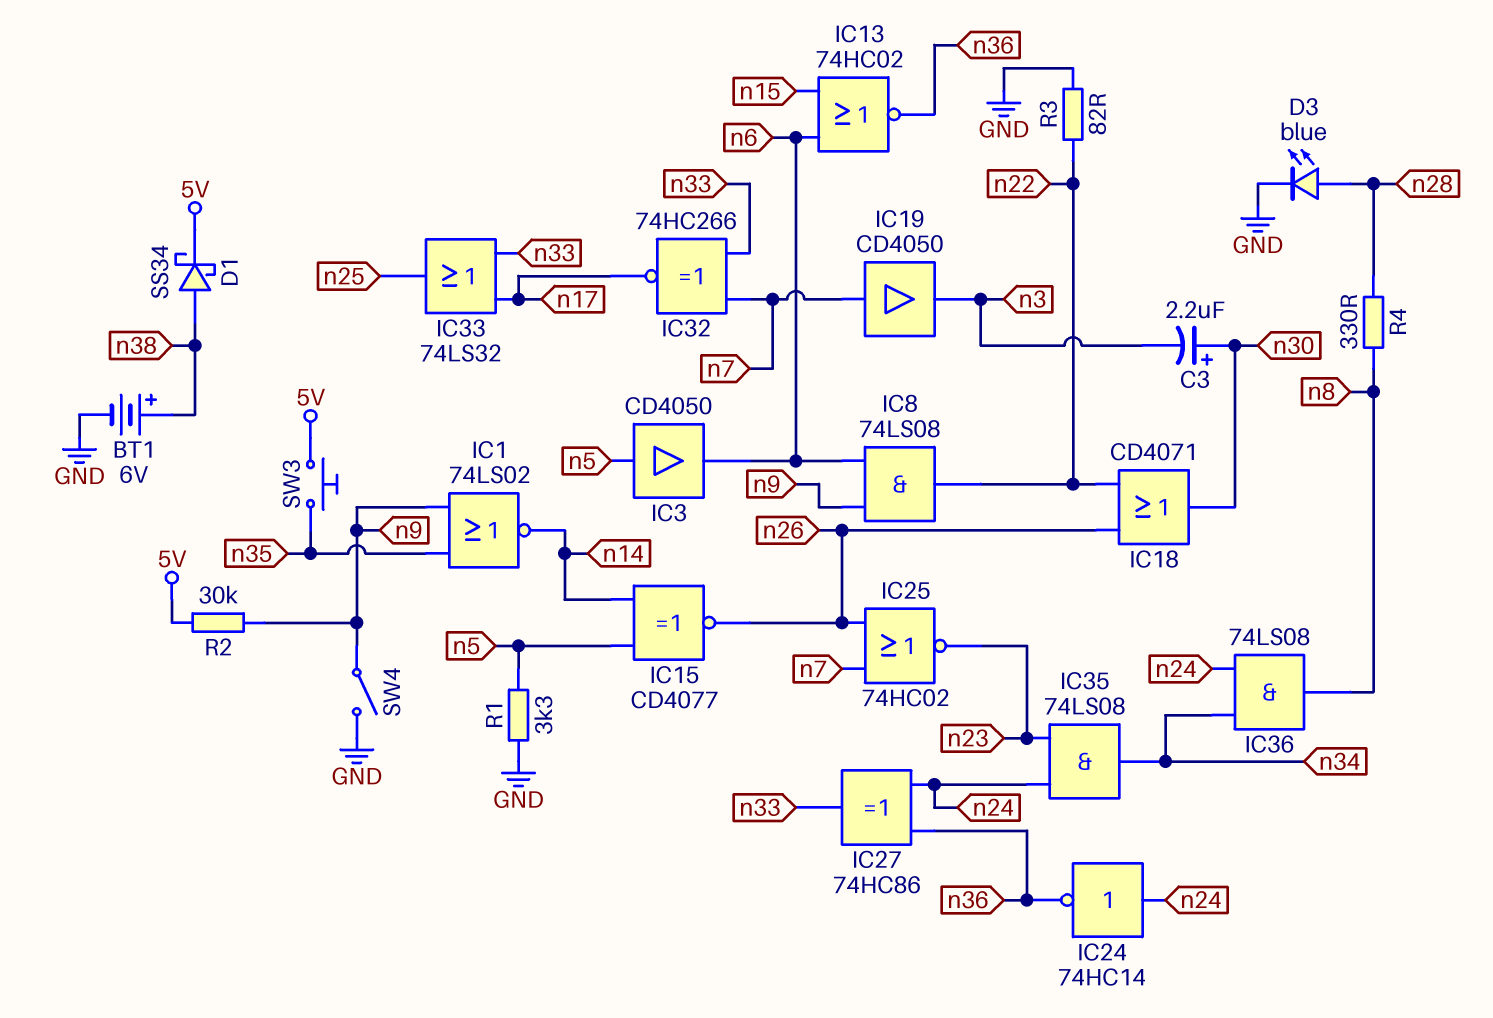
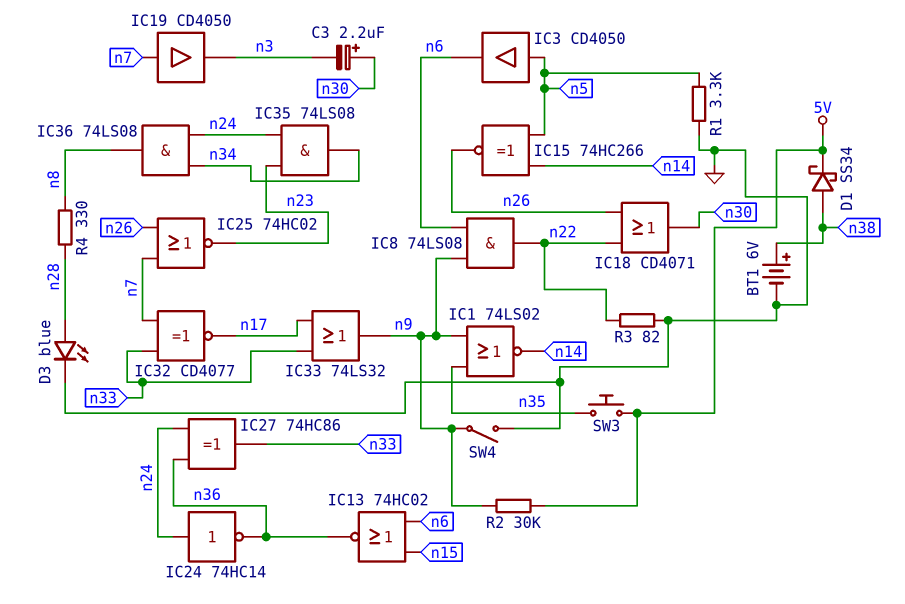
IC15: XNOR CD4077 (in n5, in n14, out n26) -> XNOR 74HC266 (in n5, in n14, out n26)
IC32: XNOR 74HC266 (in n7, in n33, out n17) -> XNOR CD4077 (in n7, in n33, out n17)
IC33: OR 74LS32 (in n17, in n33, out n25) -> OR 74LS32 (in n17, in n33, out n9)

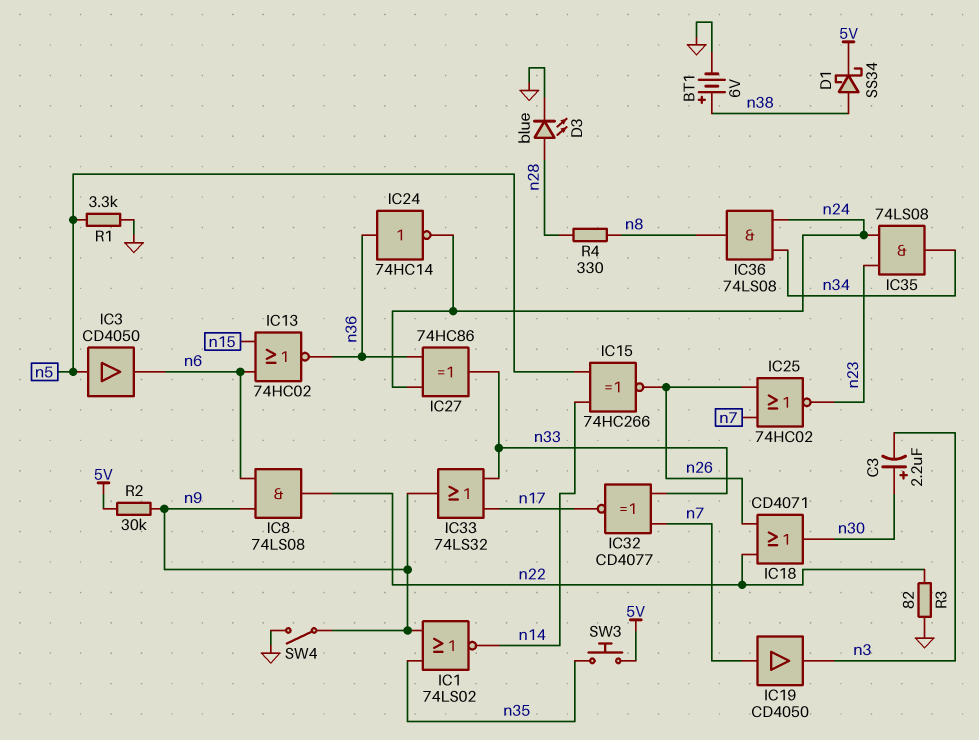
IC24: NOT 74HC14 (in n24, out n36) -> NOT 74HC14 (in n36, out n24)

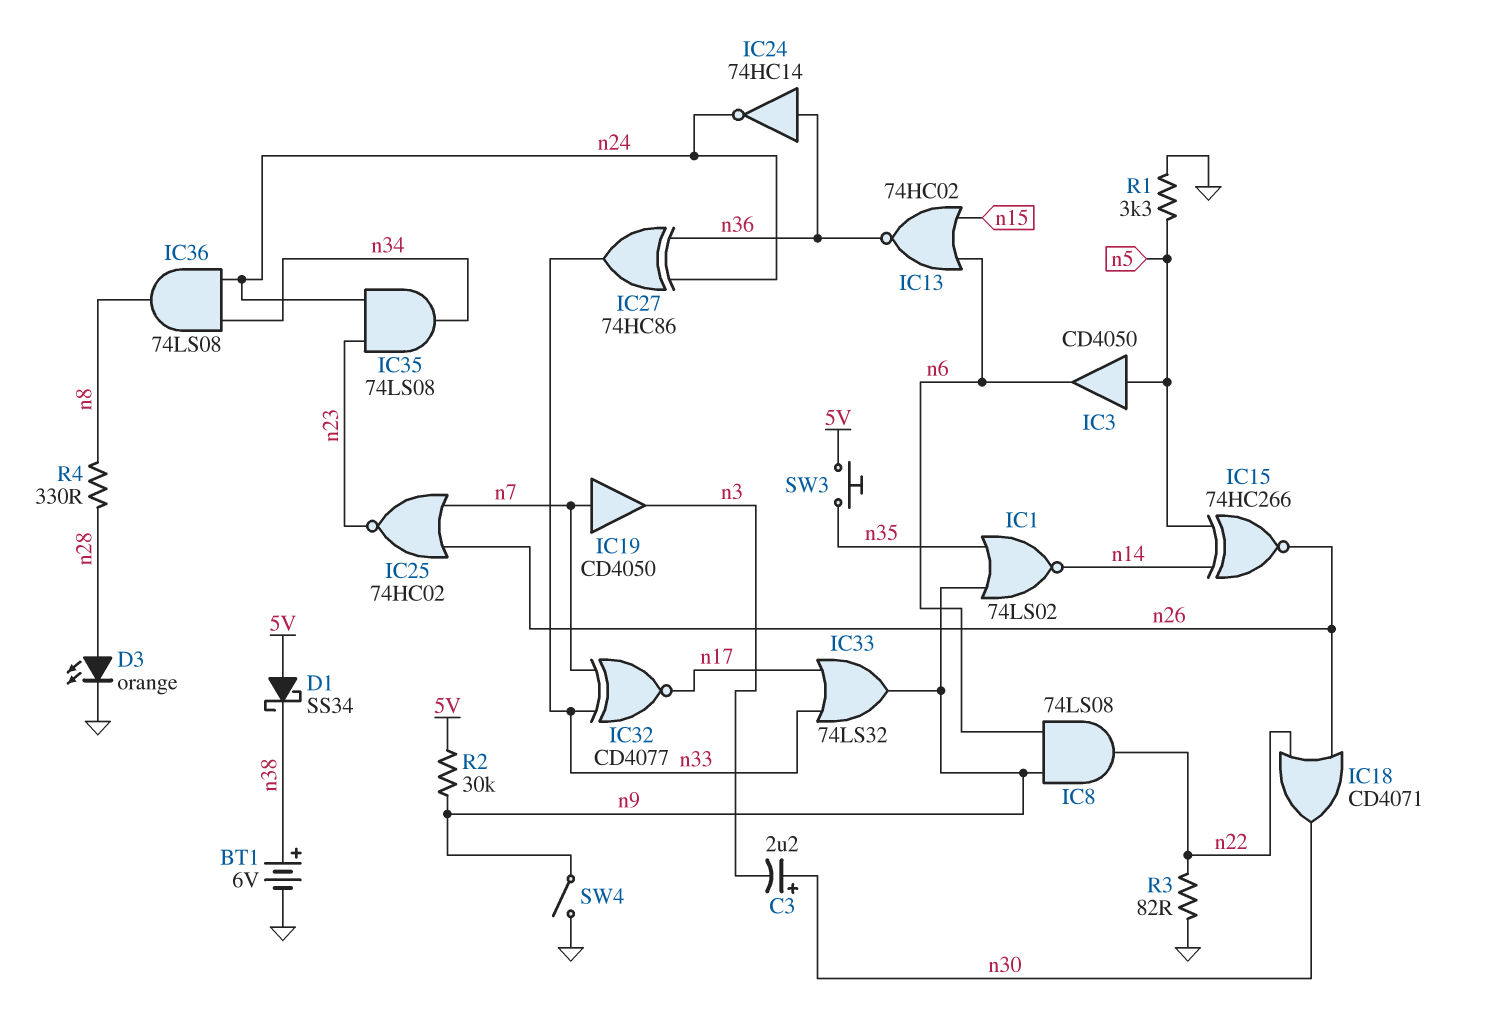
D1: schottky SS34 (A n38, K 5V) -> schottky SS34 (A 5V, K n38)
D3: LED blue (A n28, K GND) -> LED orange (A n28, K GND)

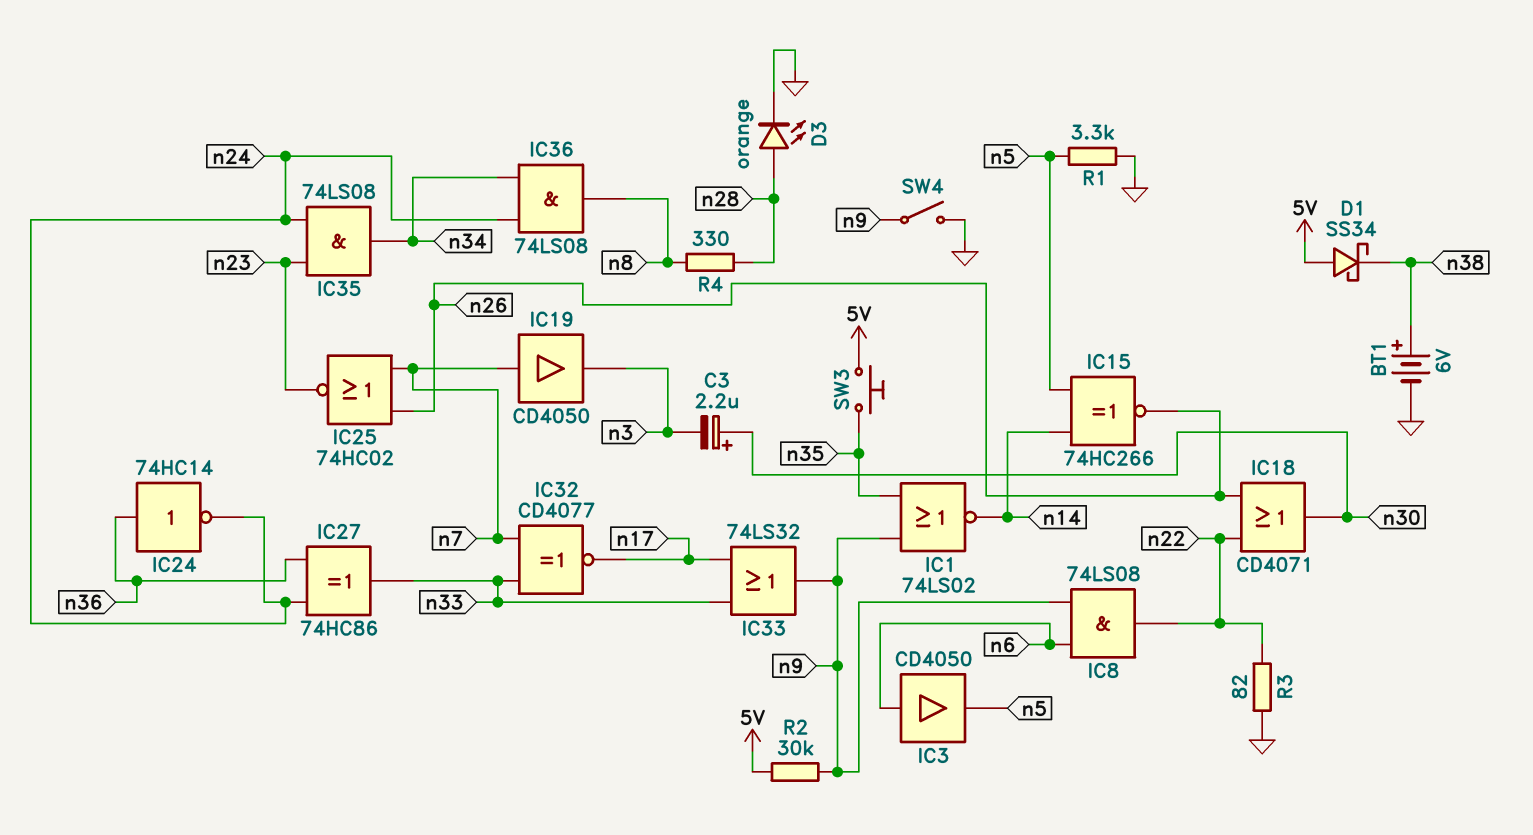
IC3: buffer CD4050 (in n5, out n6) -> buffer CD4050 (in n6, out n5)
IC13: NOR 74HC02 (in n6, in n15, out n36) -> none

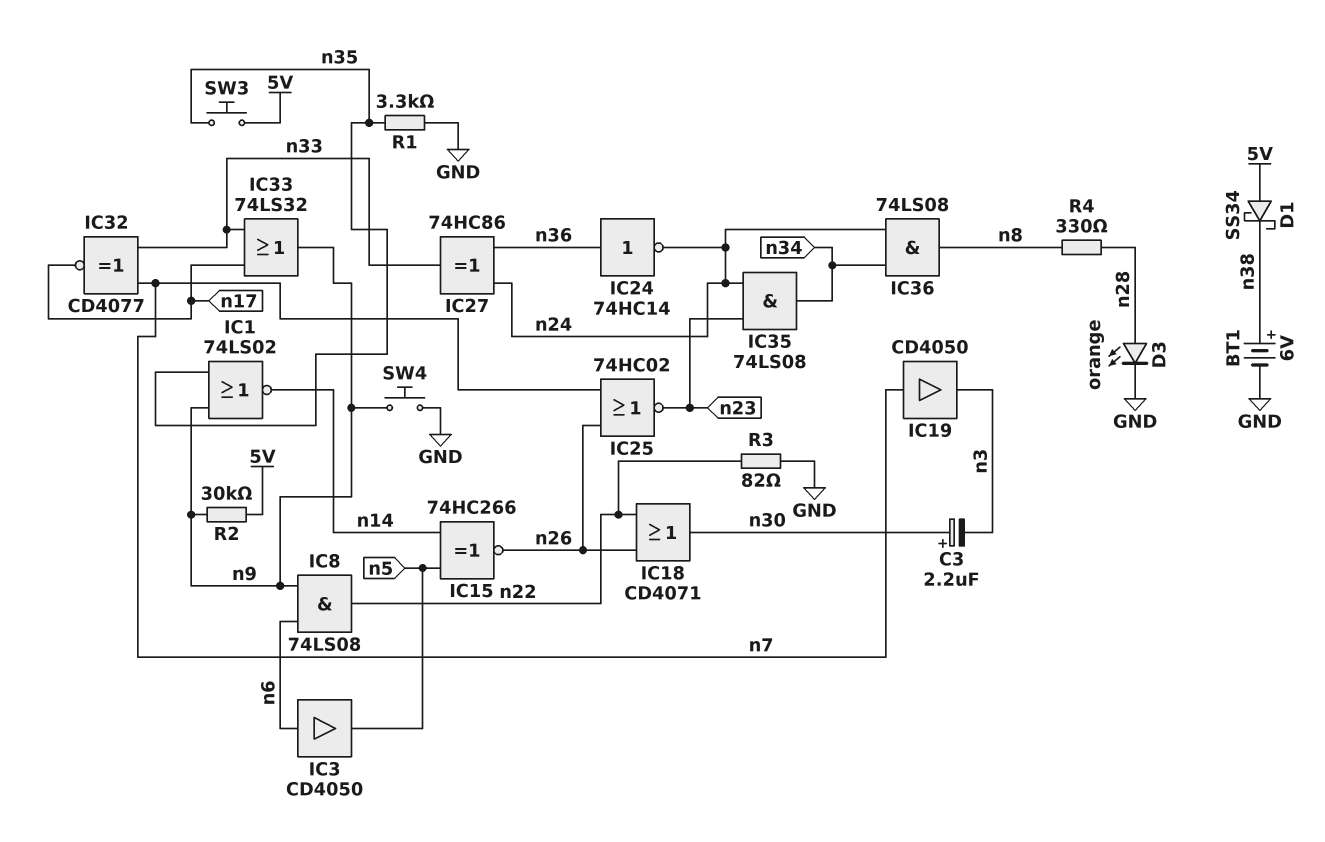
R1: 3.3k (GND, n5) -> 3.3k (GND, n35)
SW4: switch (GND, n9) -> button (GND, n9)

